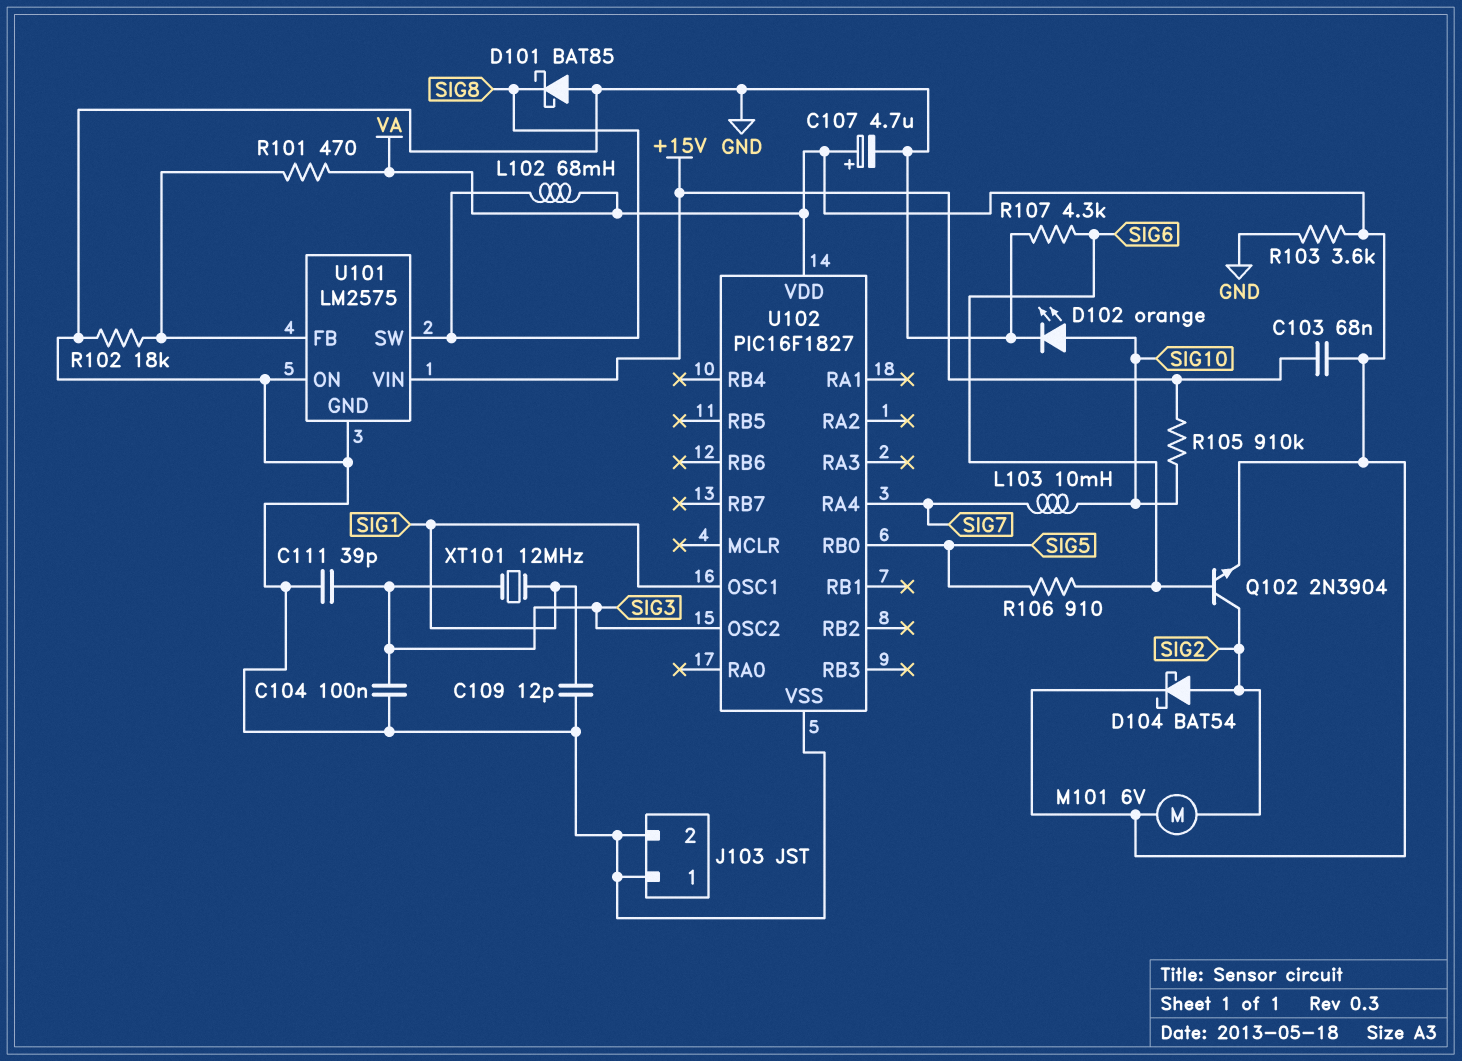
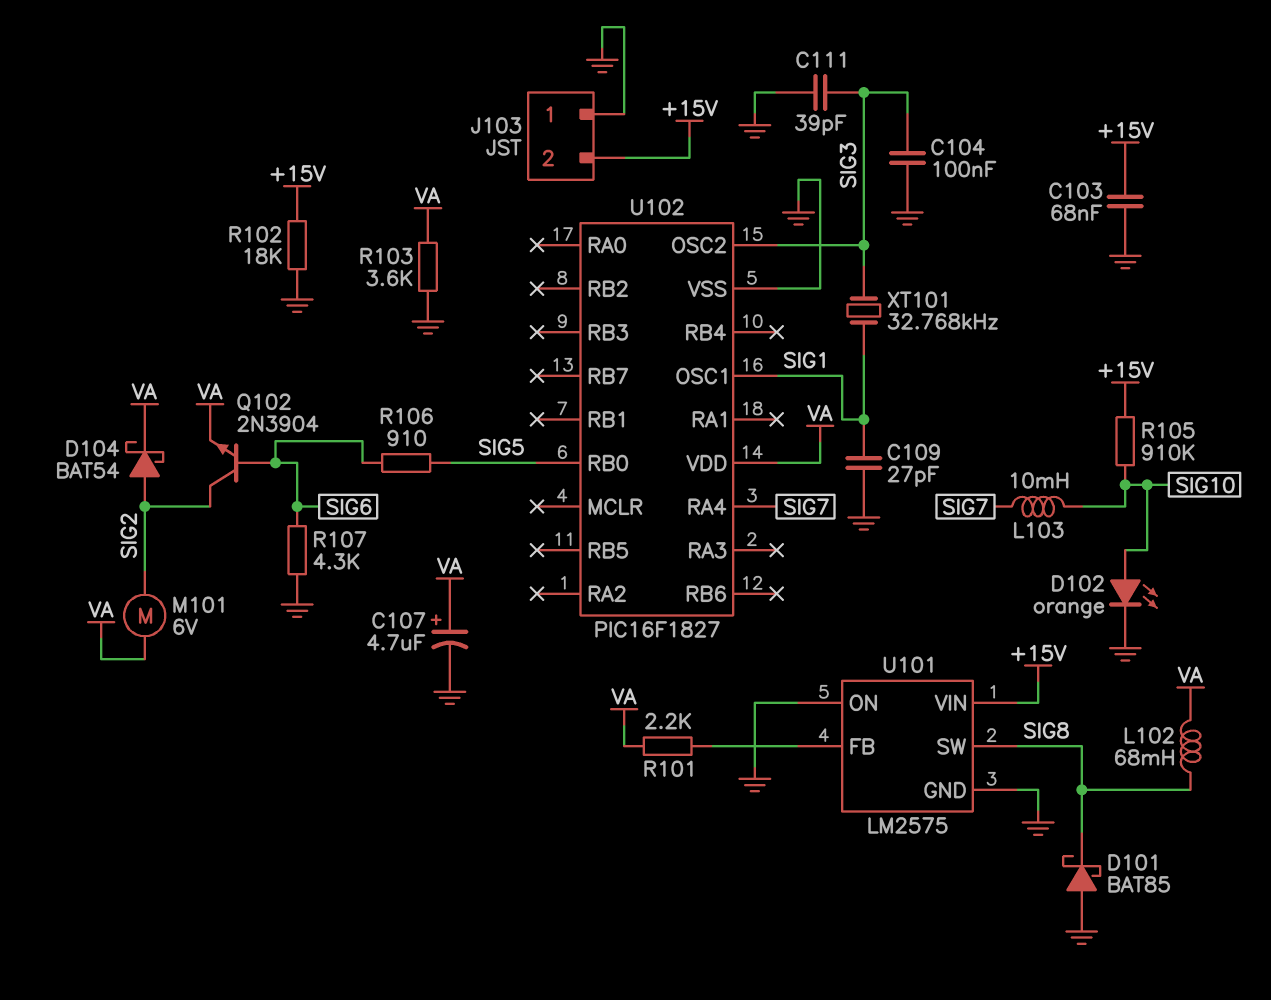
C103: 68nF (+15V, VA) -> 68nF (+15V, GND)
C109: 12pF (GND, SIG1) -> 27pF (GND, SIG1)
J103 pin 2: GND -> +15V
R101: 470 (U101/FB, VA) -> 2.2k (U101/FB, VA)
R102: 18k (GND, U101/FB) -> 18k (+15V, GND)
XT101: 12MHz (SIG1, SIG3) -> 32.768kHz (SIG1, SIG3)

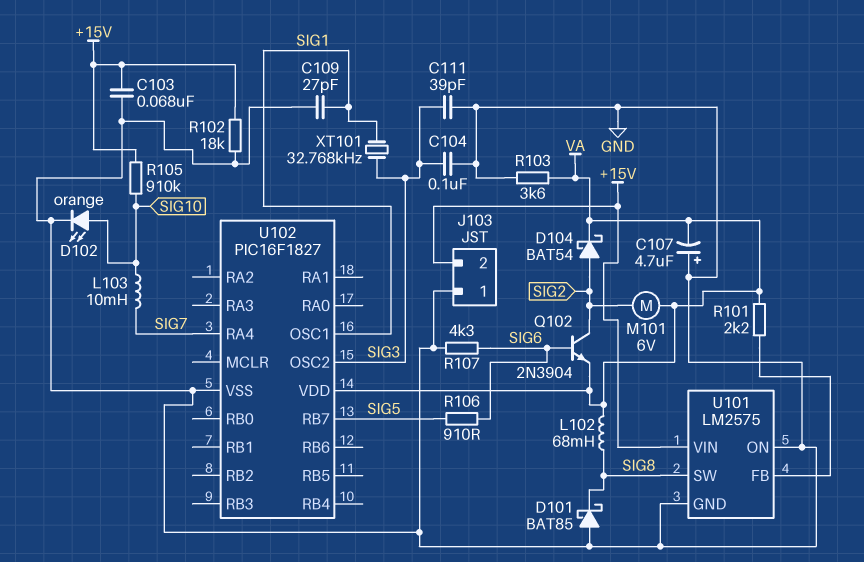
C107: 4.7uF (plus VA, minus GND) -> 4.7uF (plus GND, minus VA)
U102 pin RB0: SIG5 -> none
U102 pin RB7: none -> SIG5

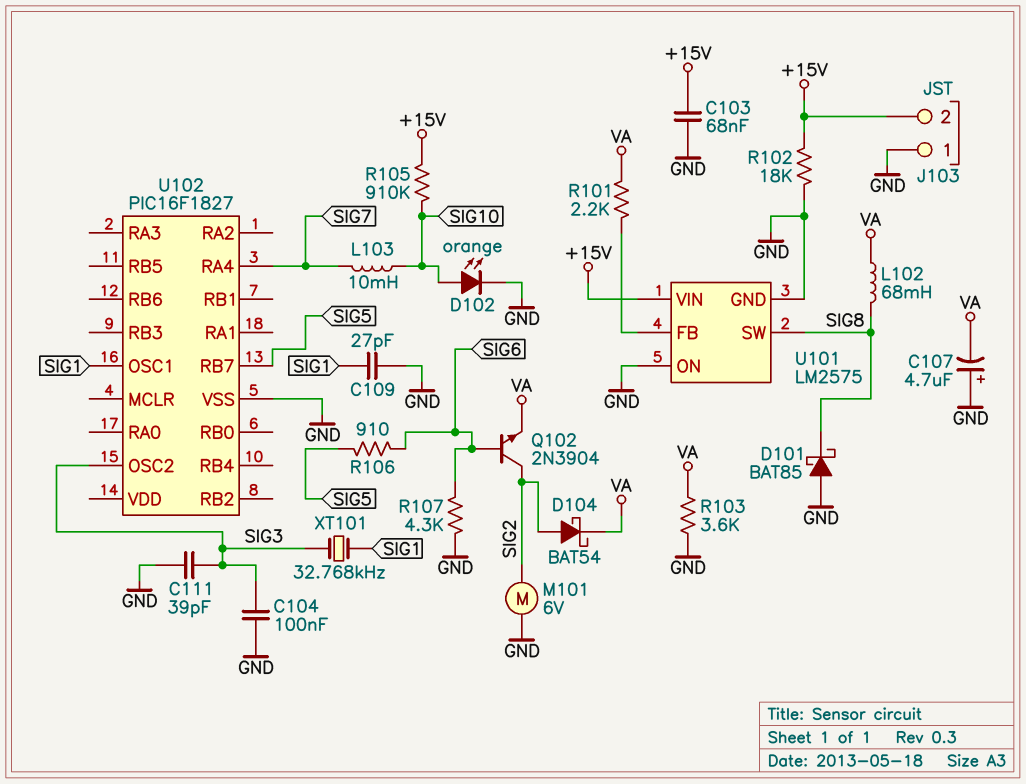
M101: motor 6V (SIG2, VA) -> motor 6V (GND, SIG2)
U102 pin VDD: VA -> none

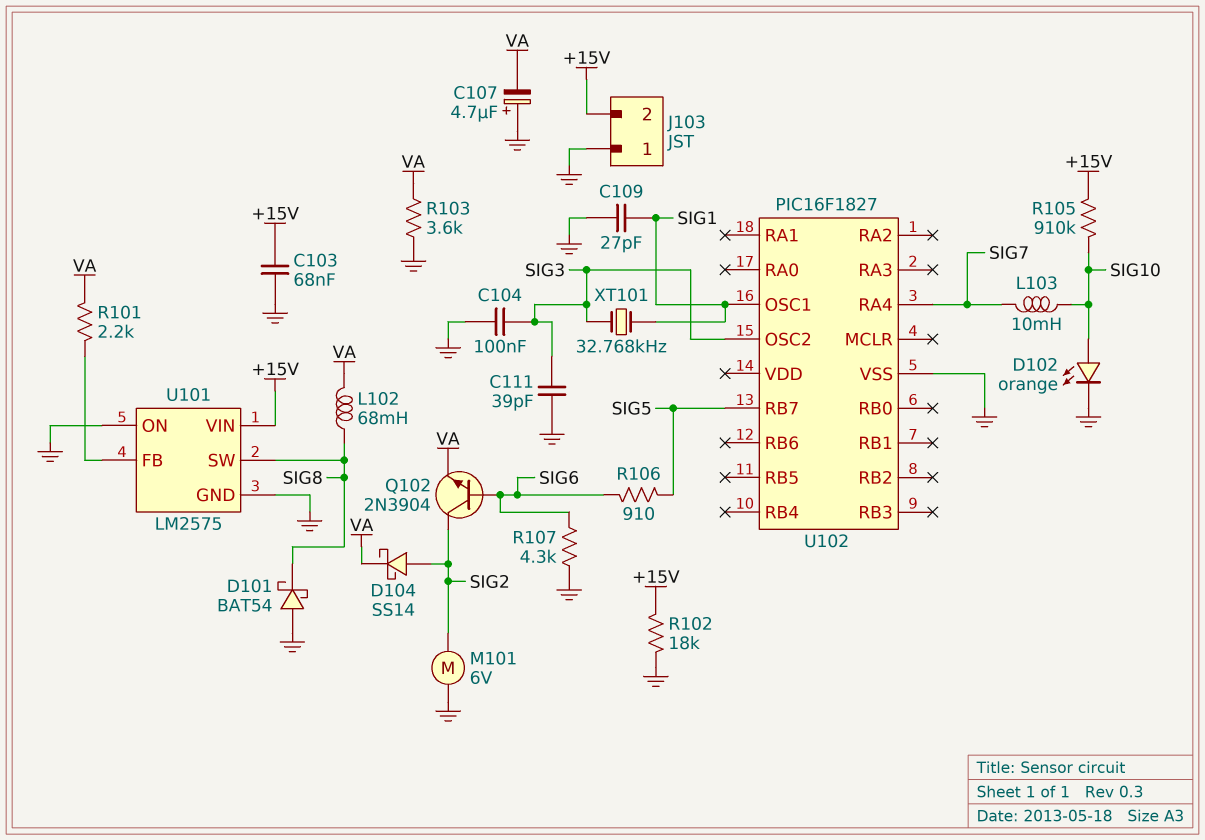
D101: schottky BAT85 (A GND, K SIG8) -> schottky BAT54 (A GND, K SIG8)
D104: schottky BAT54 (A SIG2, K VA) -> schottky SS14 (A SIG2, K VA)

